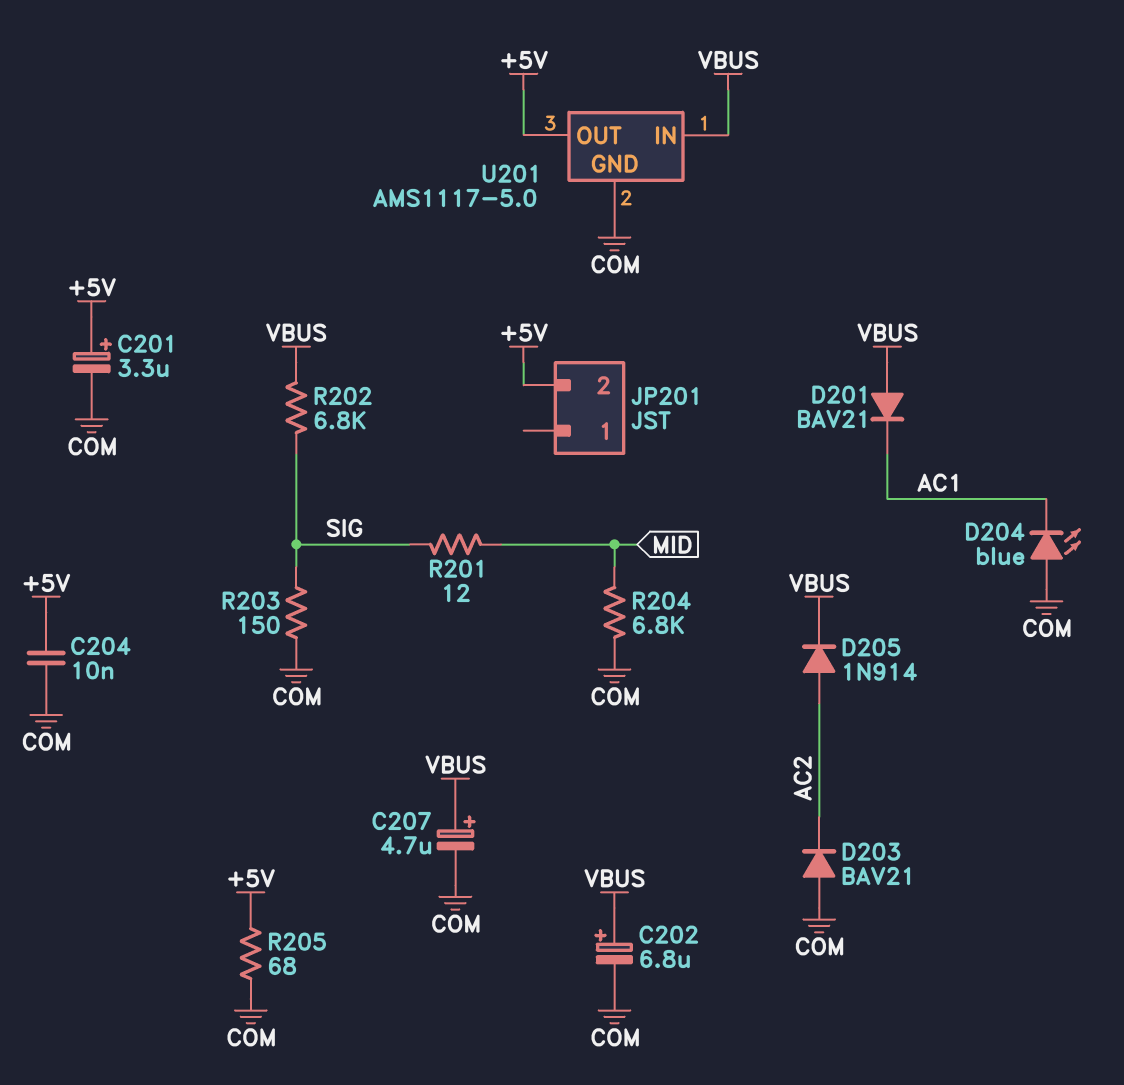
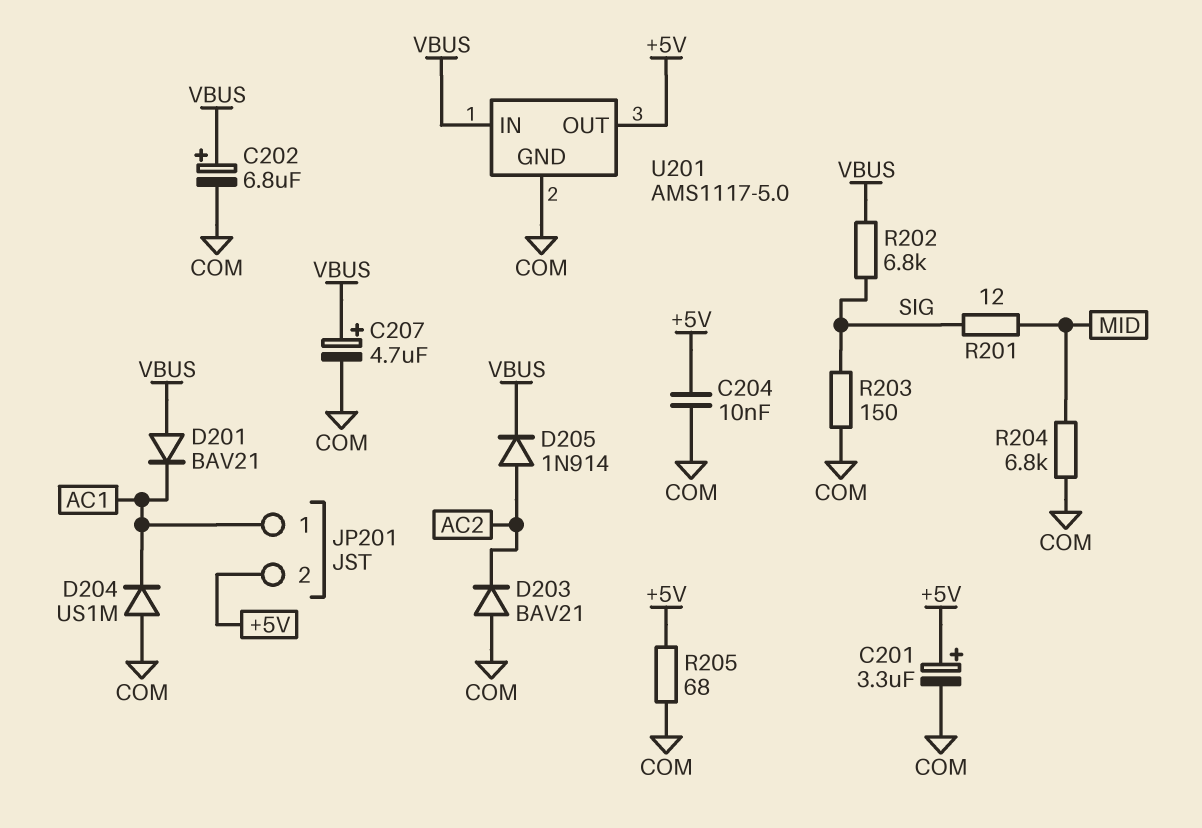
D204: LED blue (A COM, K AC1) -> diode US1M (A COM, K AC1)
JP201 pin 1: none -> AC1

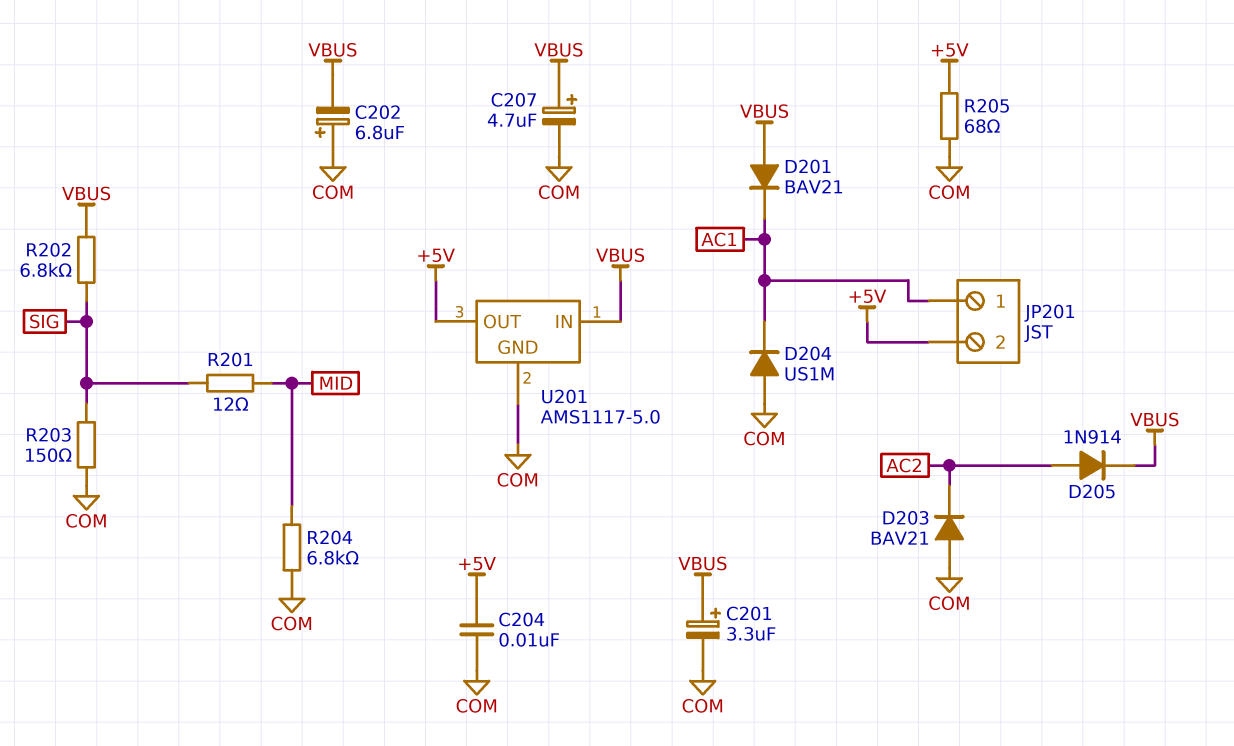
C201: 3.3uF (plus +5V, minus COM) -> 3.3uF (plus VBUS, minus COM)
C202: 6.8uF (plus VBUS, minus COM) -> 6.8uF (plus COM, minus VBUS)

